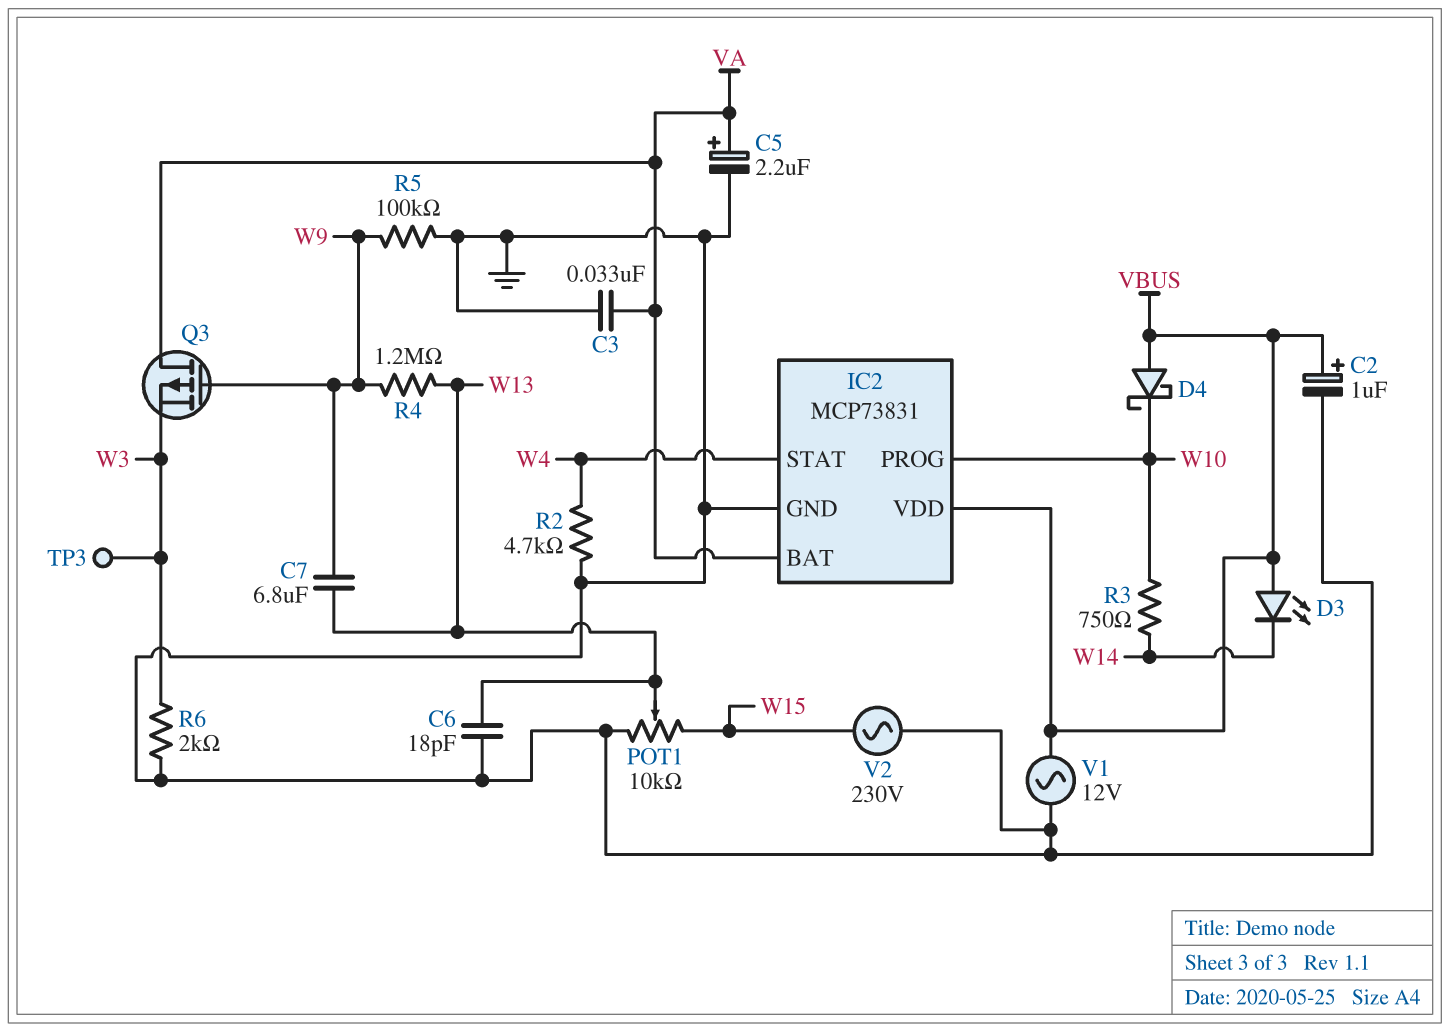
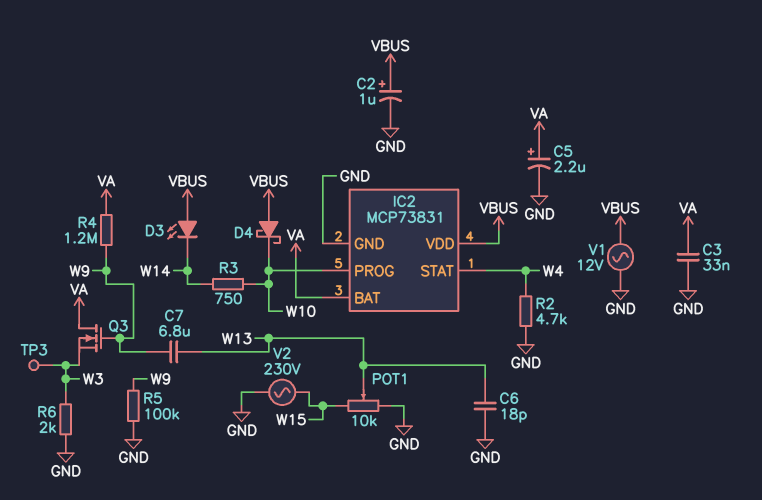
Q3: PMOS (G W9, D VA, S W3) -> NMOS (G W9, D VA, S W3)
R4: 1.2M (W9, W13) -> 1.2M (VA, W9)

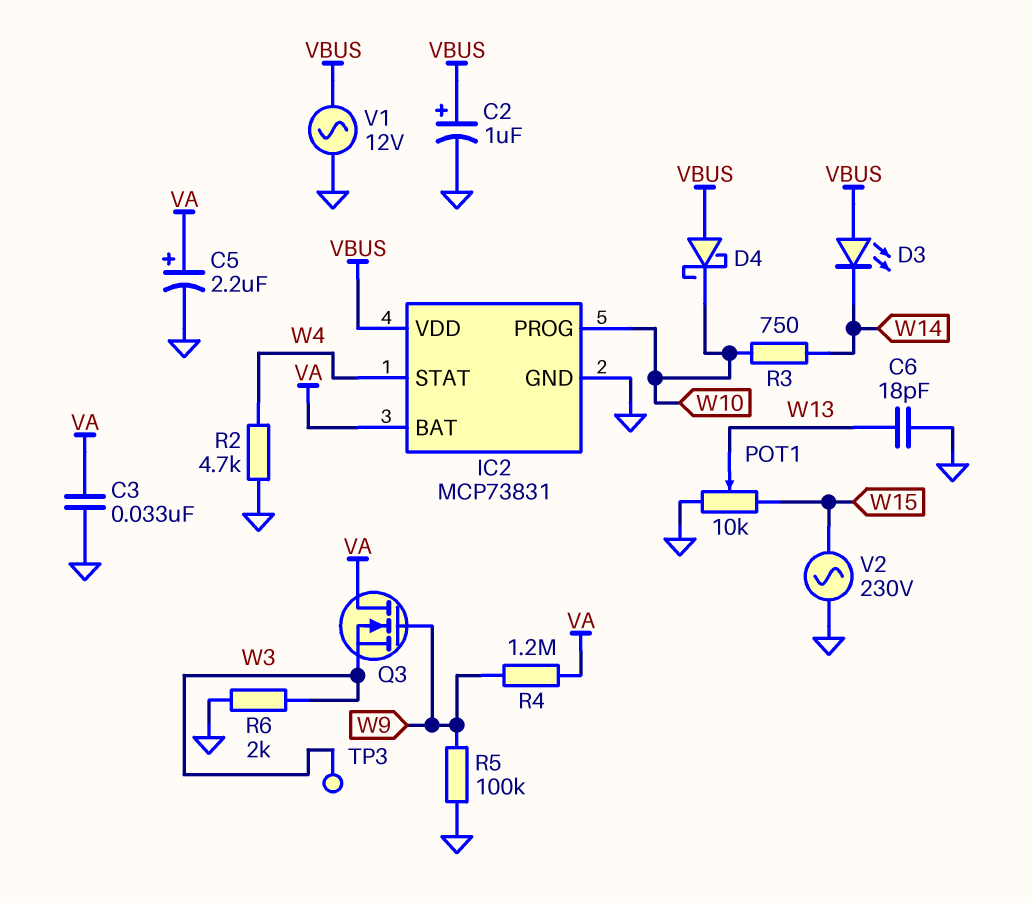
C7: 6.8uF (W9, W13) -> none

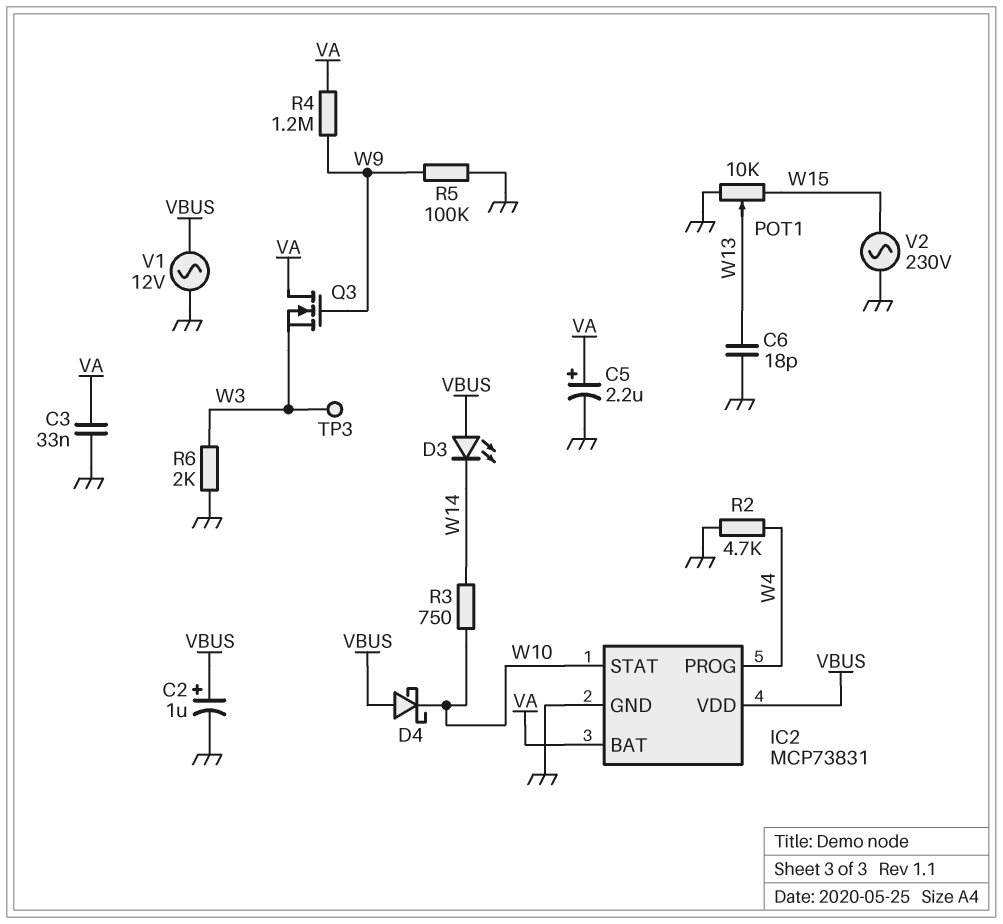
IC2 pin PROG: W10 -> W4
IC2 pin STAT: W4 -> W10

